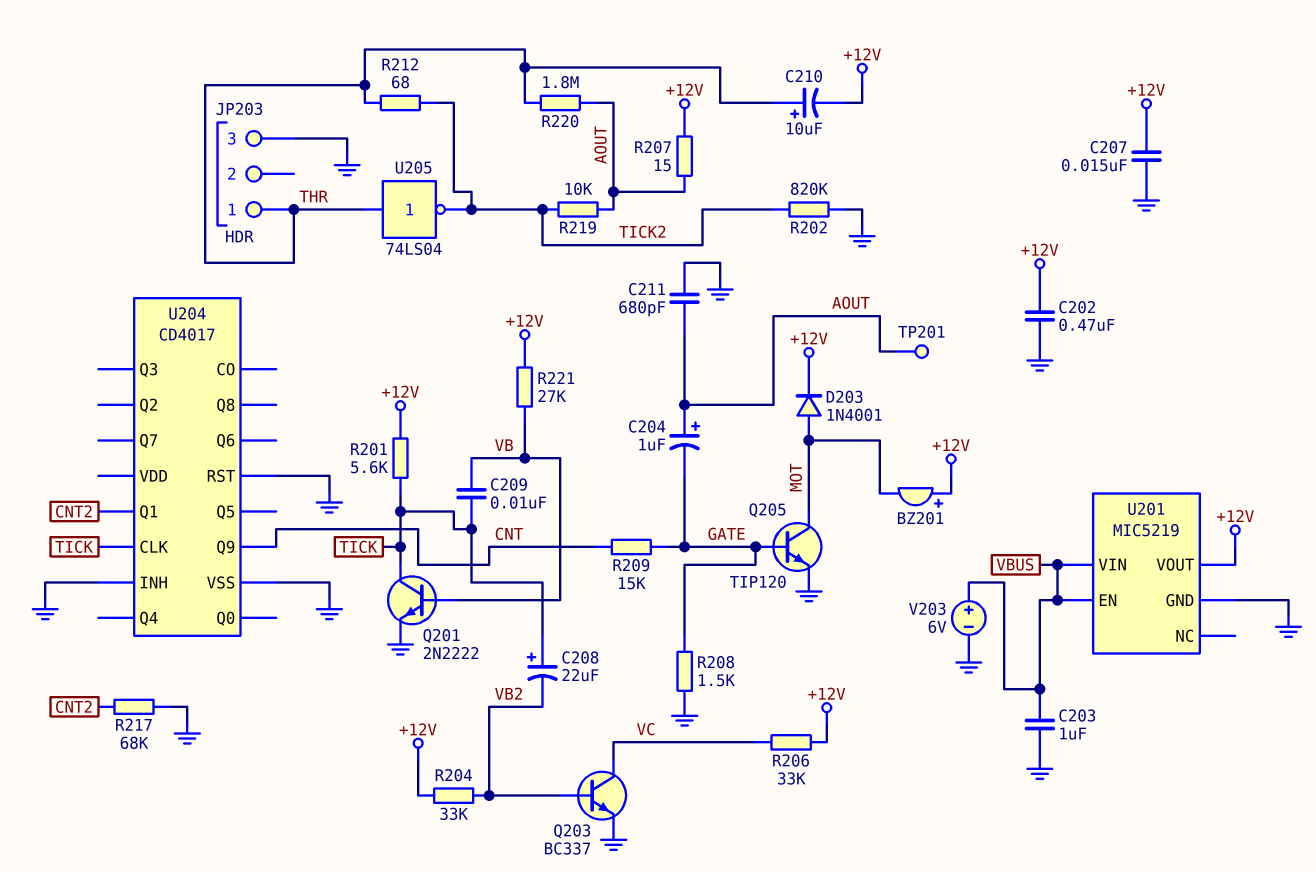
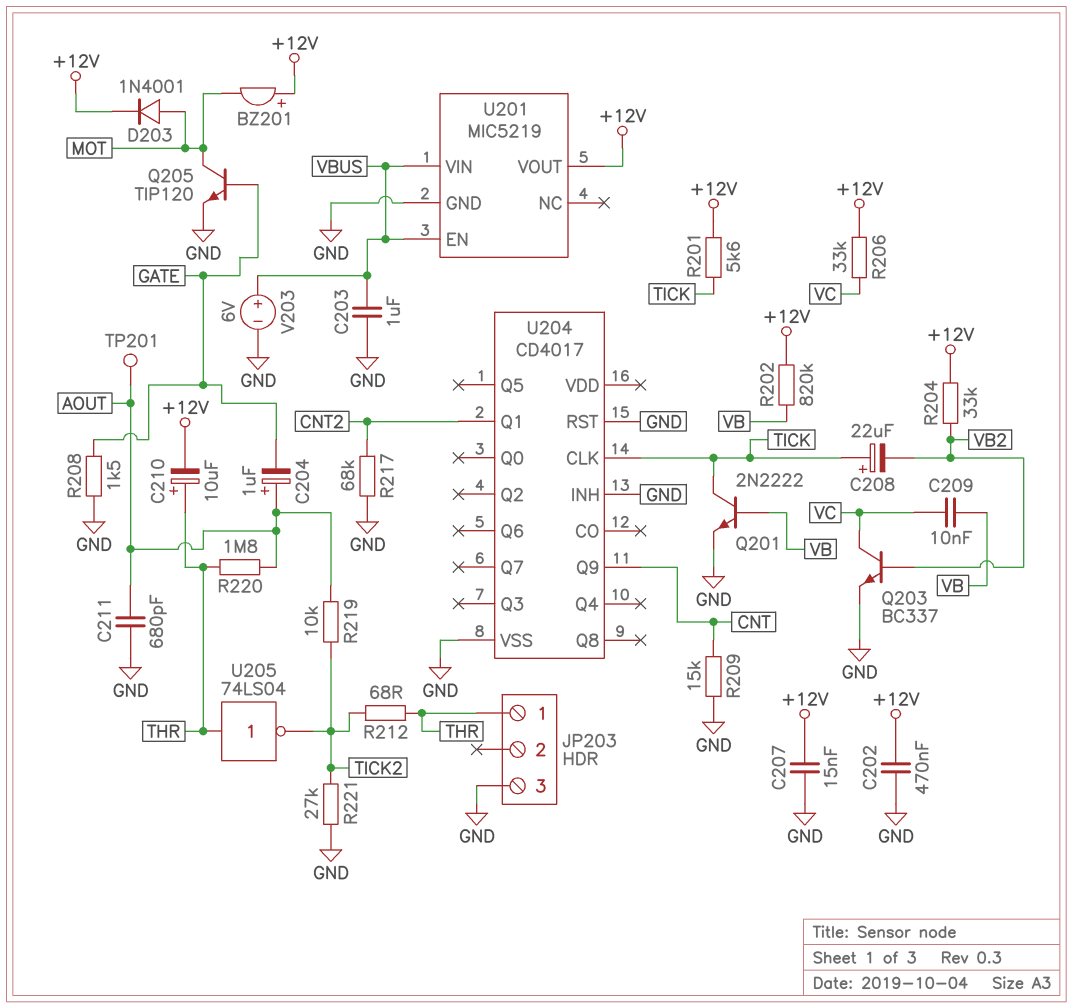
C209: 10nF (TICK, VB) -> 10nF (VB, VC)
R202: 820k (GND, TICK2) -> 820k (+12V, VB)
R207: 15 (+12V, AOUT) -> none
R209: 15k (CNT, GATE) -> 15k (CNT, GND)
R221: 27k (+12V, VB) -> 27k (GND, TICK2)

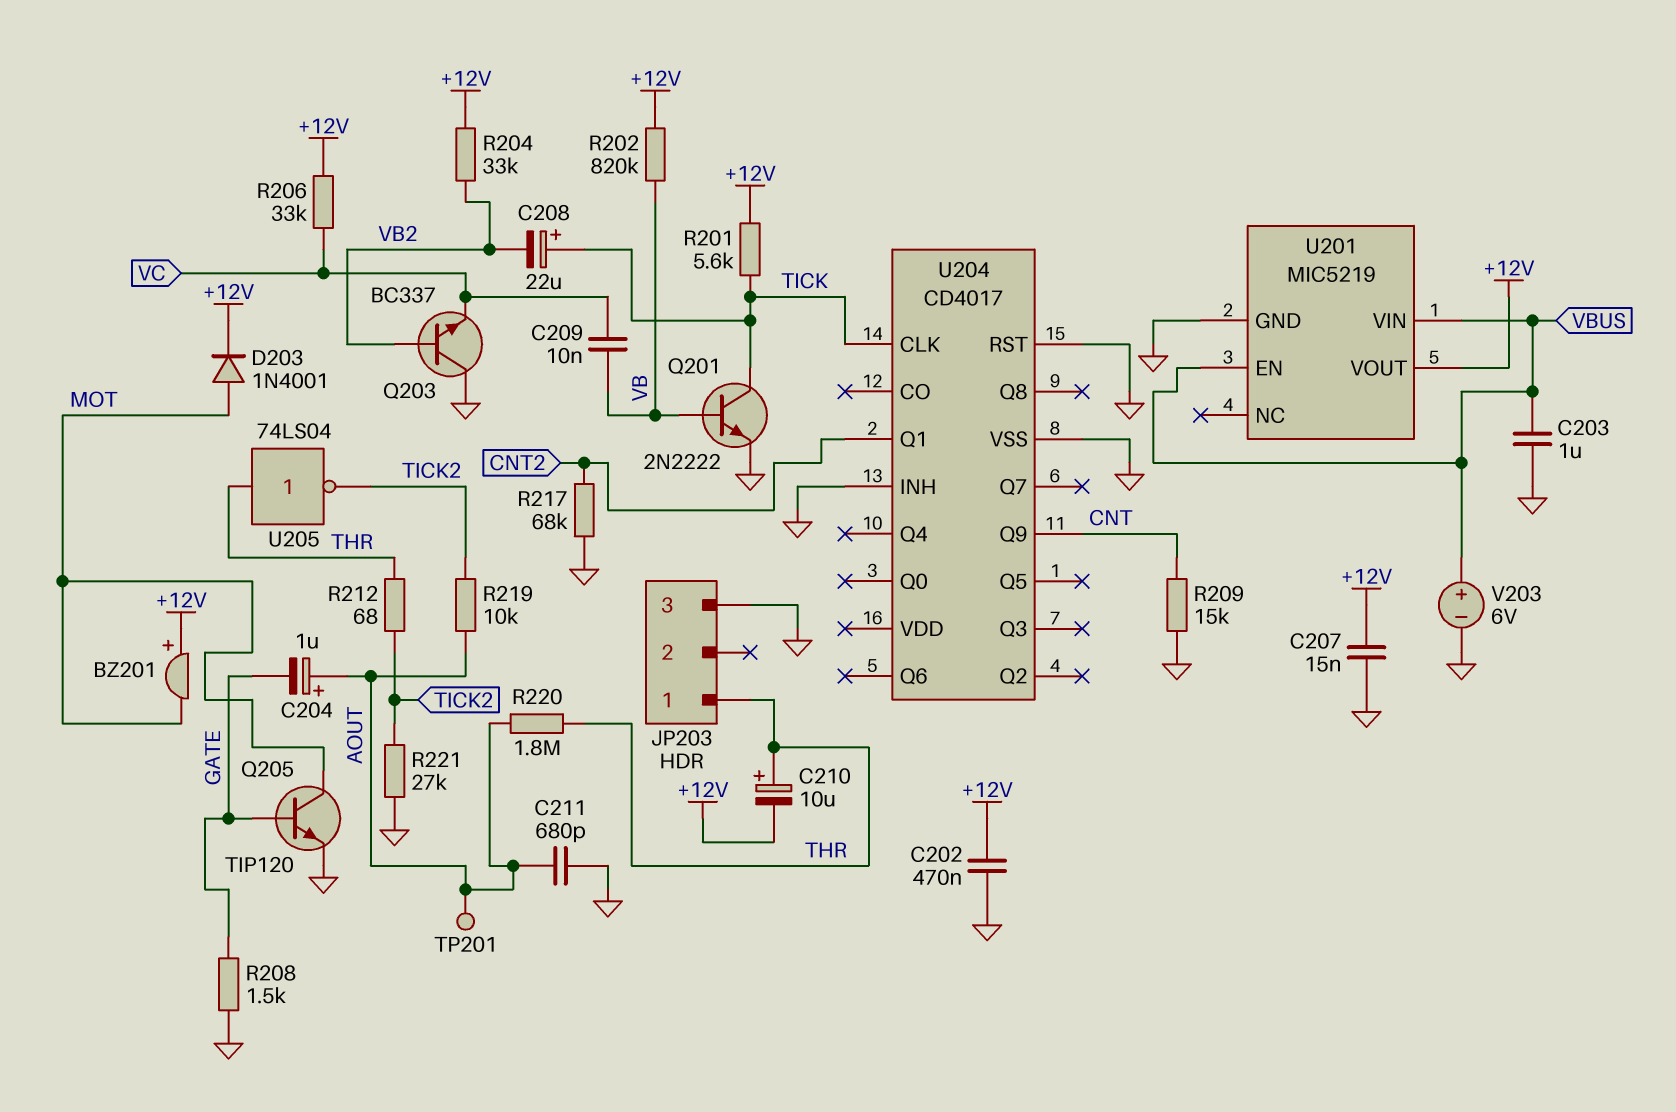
Q203: NPN BC337 (B VB2, C VC, E GND) -> NPN BC337 (B VB2, C GND, E VC)

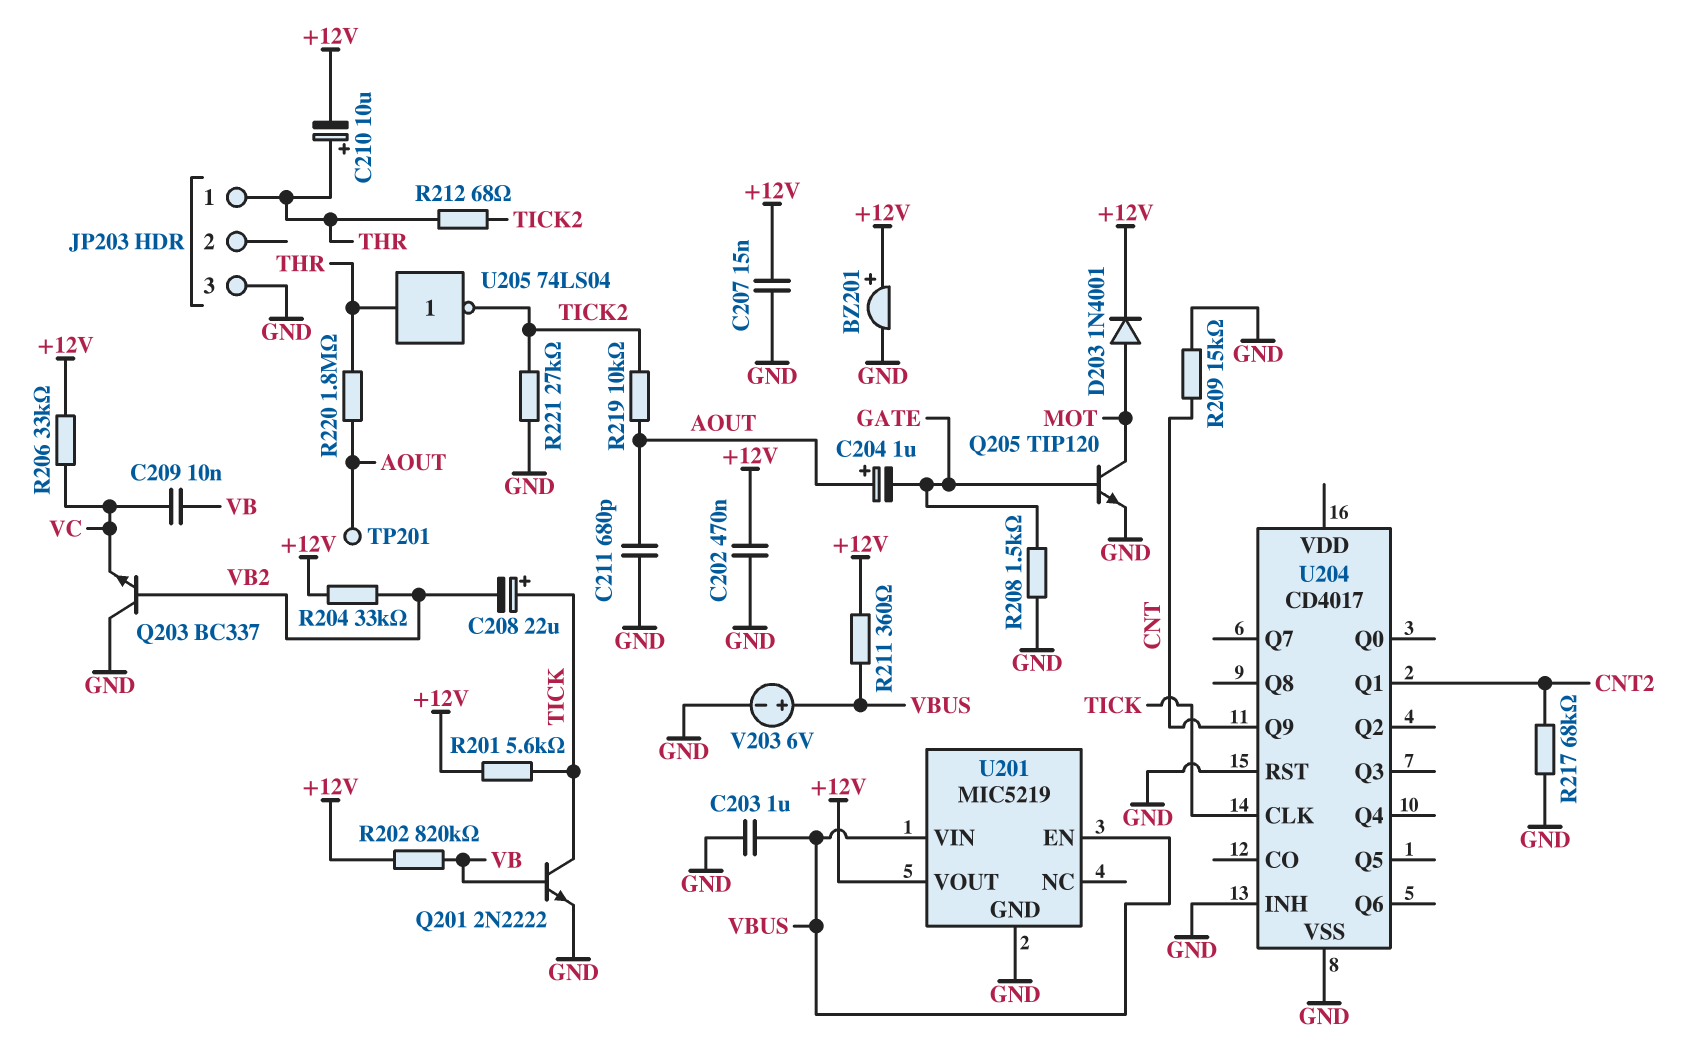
BZ201: buzzer (plus +12V, minus MOT) -> buzzer (plus +12V, minus GND)
R211: none -> 360 (+12V, VBUS)

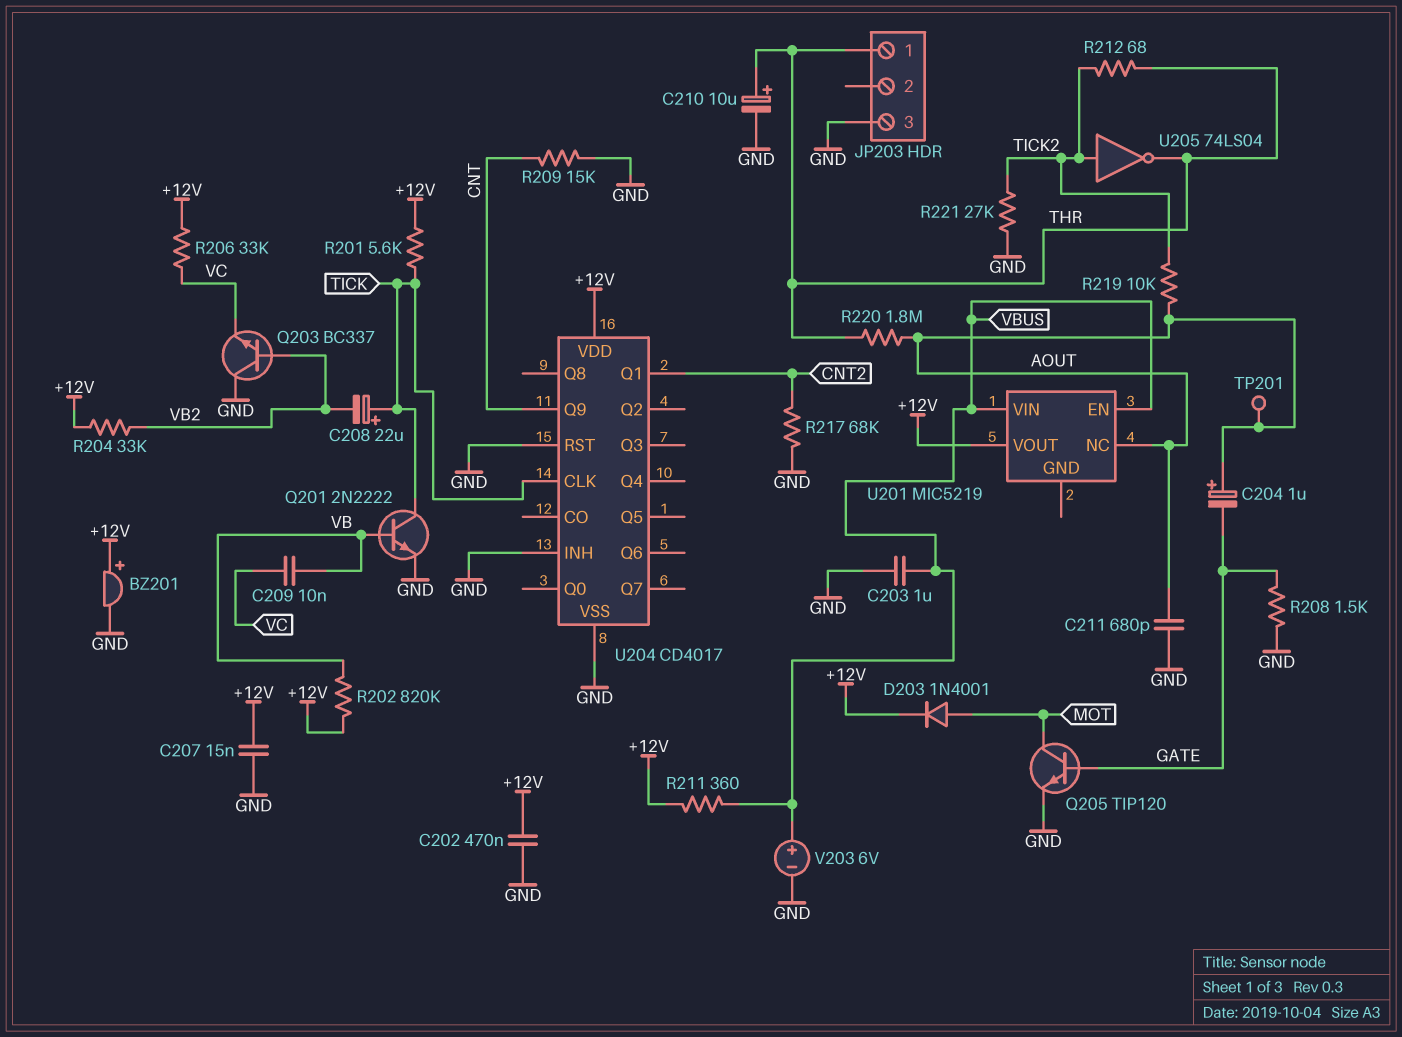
C210: 10uF (plus THR, minus +12V) -> 10uF (plus THR, minus GND)
U201 pin GND: GND -> none
U201 pin NC: none -> AOUT
U204 pin VDD: none -> +12V
U205: NOT 74LS04 (in THR, out TICK2) -> NOT 74LS04 (in TICK2, out THR)

